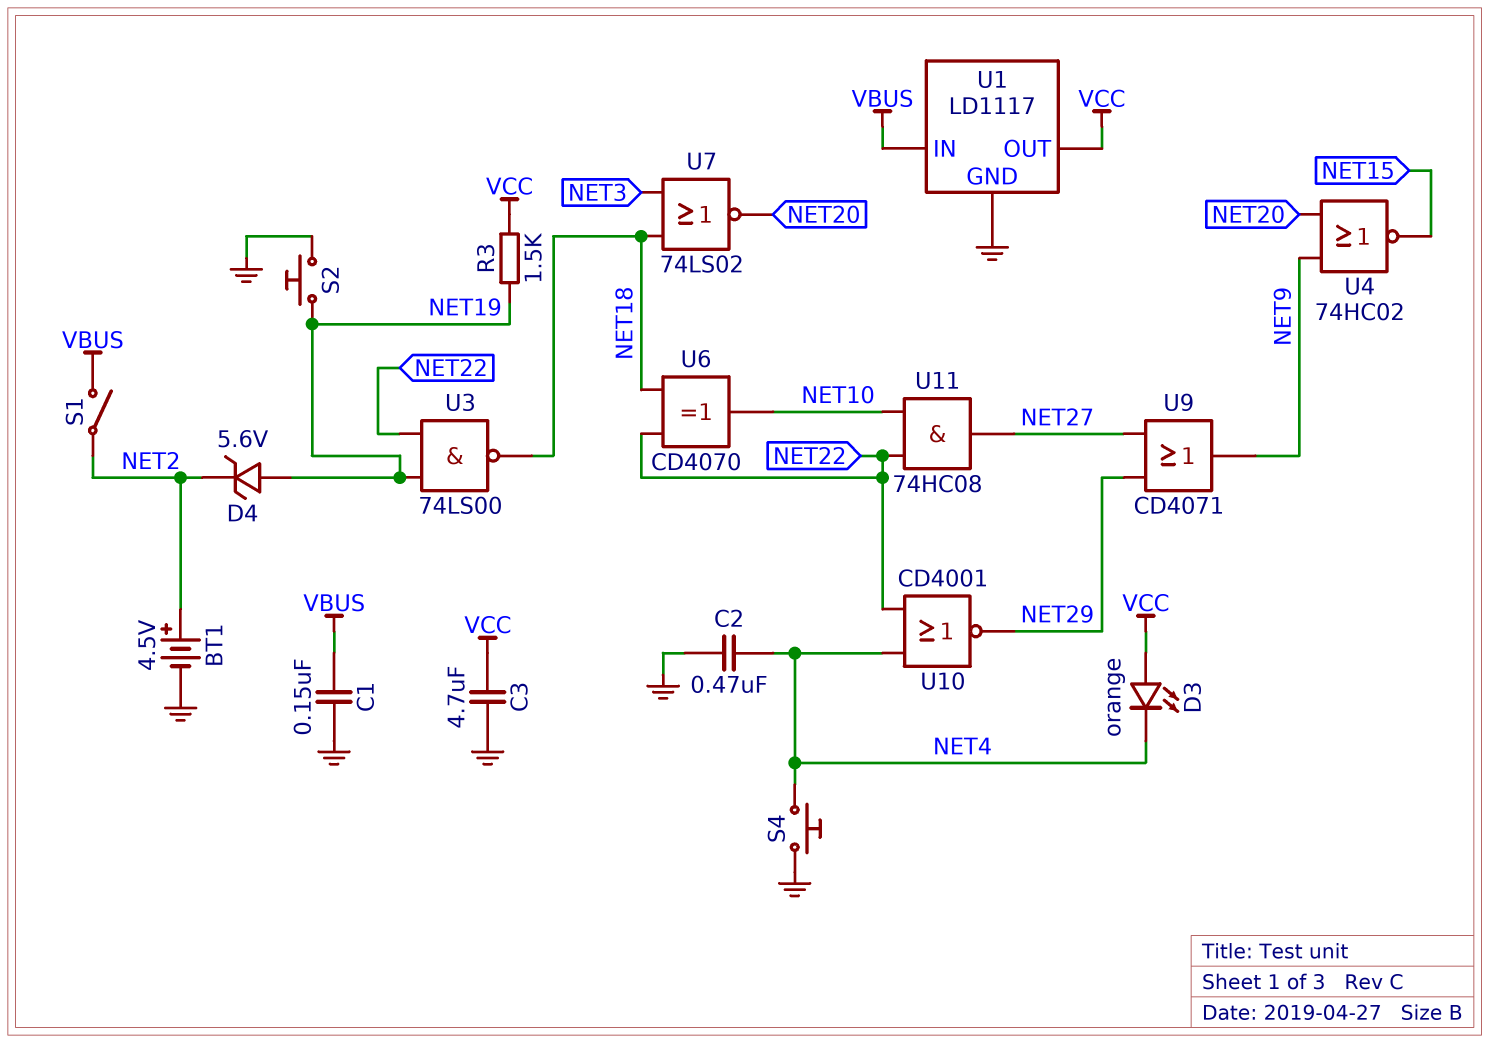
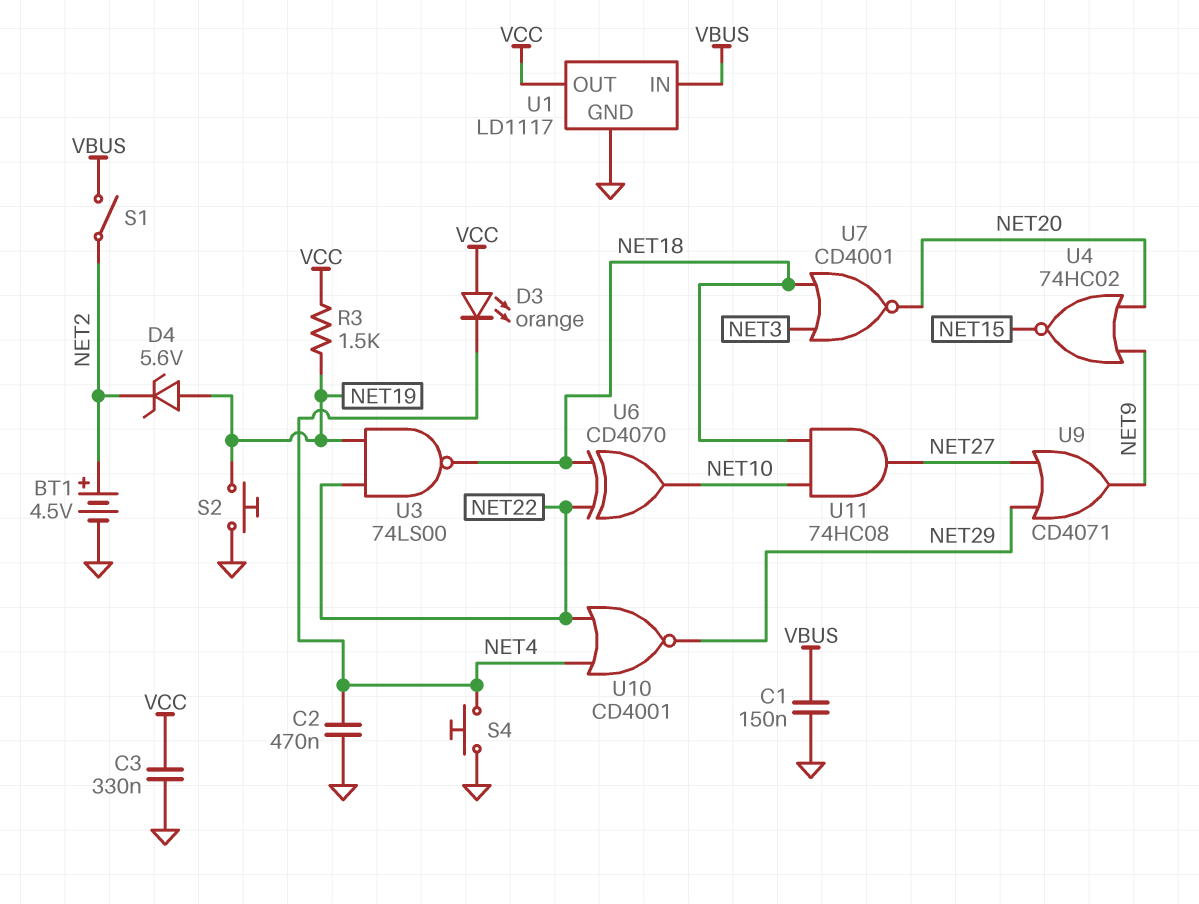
C3: 4.7uF (GND, VCC) -> 330nF (GND, VCC)
U7: NOR 74LS02 (in NET3, in NET18, out NET20) -> NOR CD4001 (in NET3, in NET18, out NET20)
U11: AND 74HC08 (in NET10, in NET22, out NET27) -> AND 74HC08 (in NET10, in NET18, out NET27)

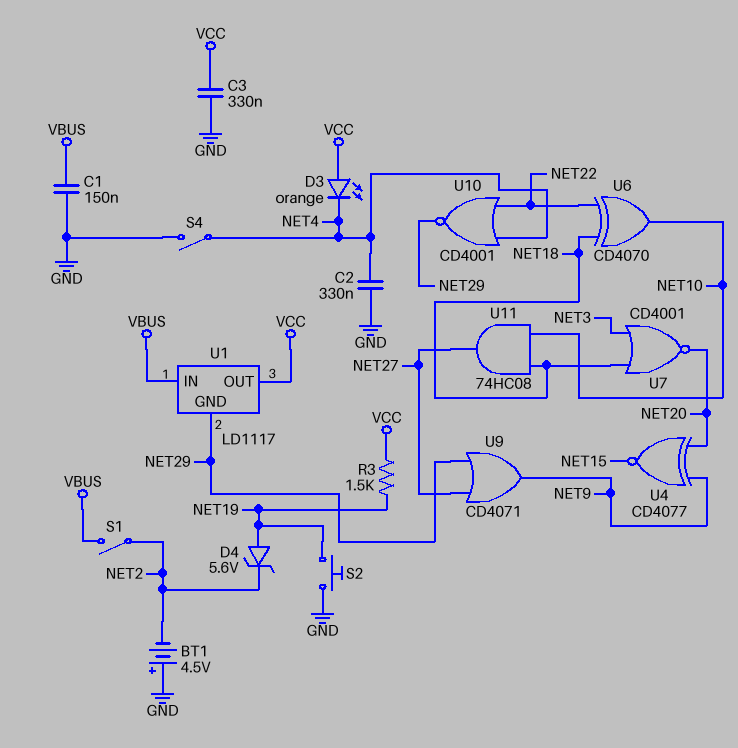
BT1: 4.5V (plus NET2, minus GND) -> 4.5V (plus GND, minus NET2)
C2: 470nF (GND, NET4) -> 330nF (GND, NET4)
S4: button (GND, NET4) -> switch (GND, NET4)
U1 pin GND: GND -> NET29
U3: NAND 74LS00 (in NET19, in NET22, out NET18) -> none
U4: NOR 74HC02 (in NET9, in NET20, out NET15) -> XNOR CD4077 (in NET9, in NET20, out NET15)

